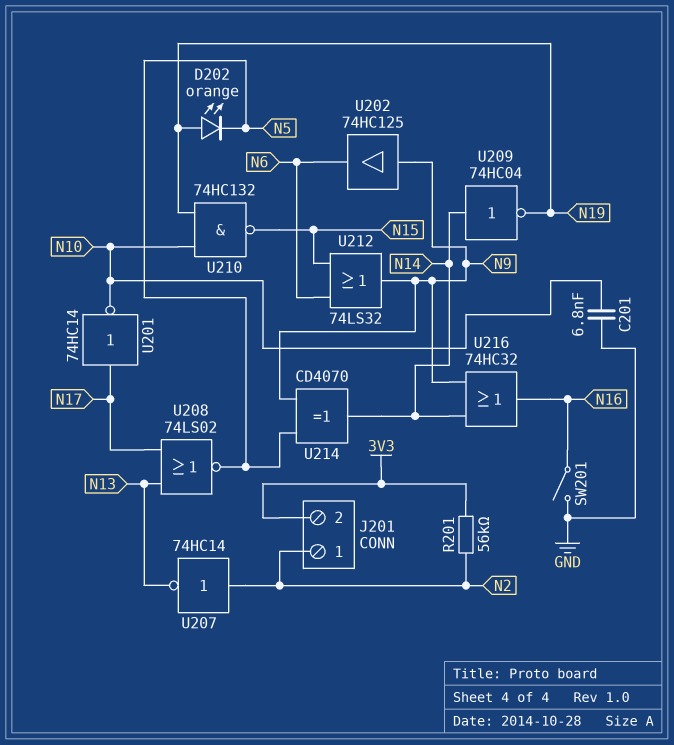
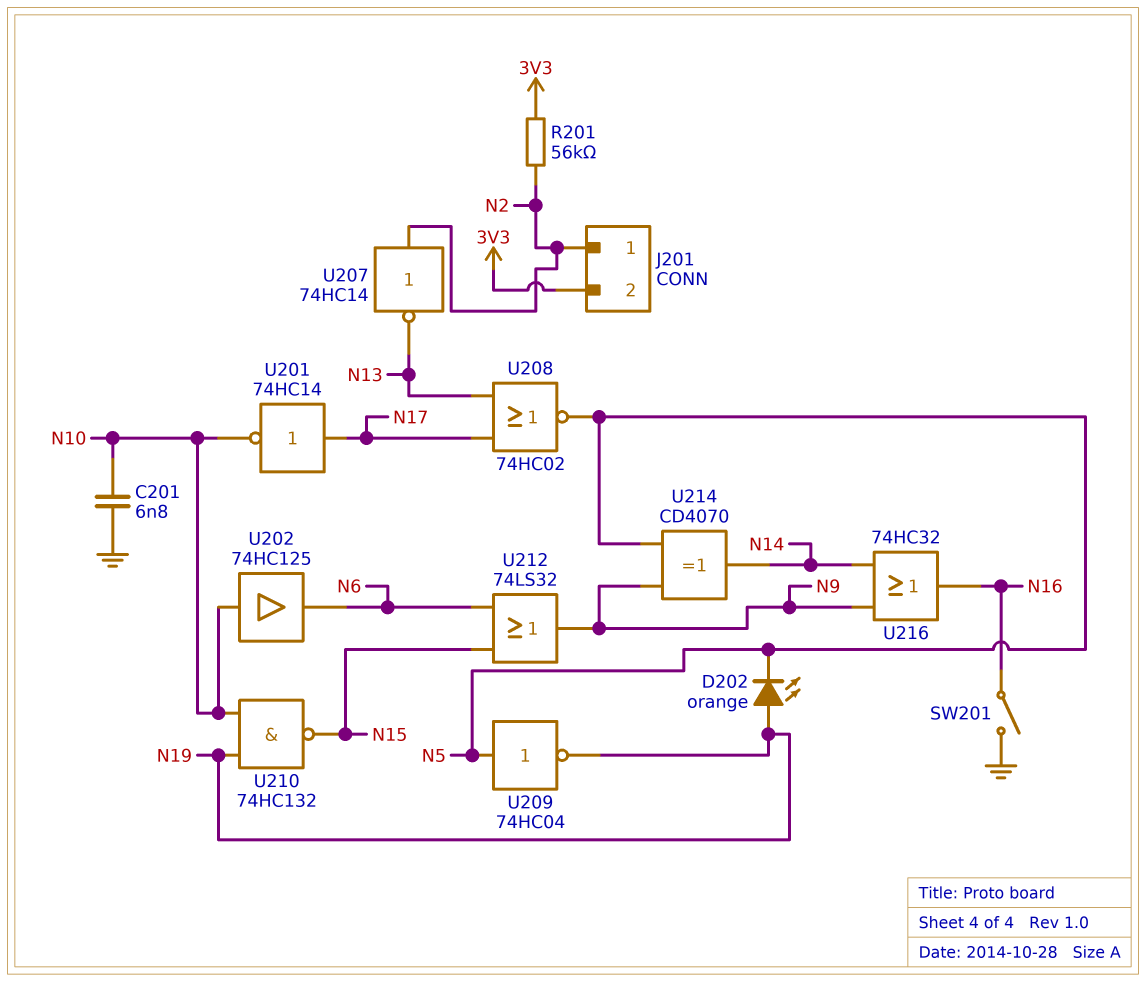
U202: buffer 74HC125 (in N9, out N6) -> buffer 74HC125 (in N10, out N6)
U208: NOR 74LS02 (in N13, in N17, out N5) -> NOR 74HC02 (in N13, in N17, out N5)
U209: NOT 74HC04 (in N14, out N19) -> NOT 74HC04 (in N5, out N19)

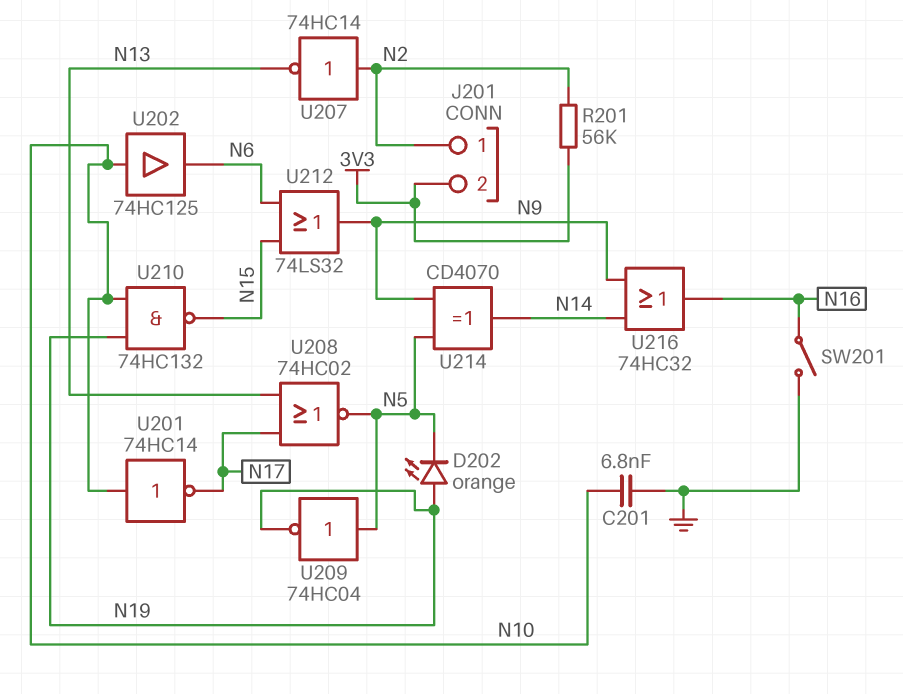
U201: NOT 74HC14 (in N17, out N10) -> NOT 74HC14 (in N10, out N17)

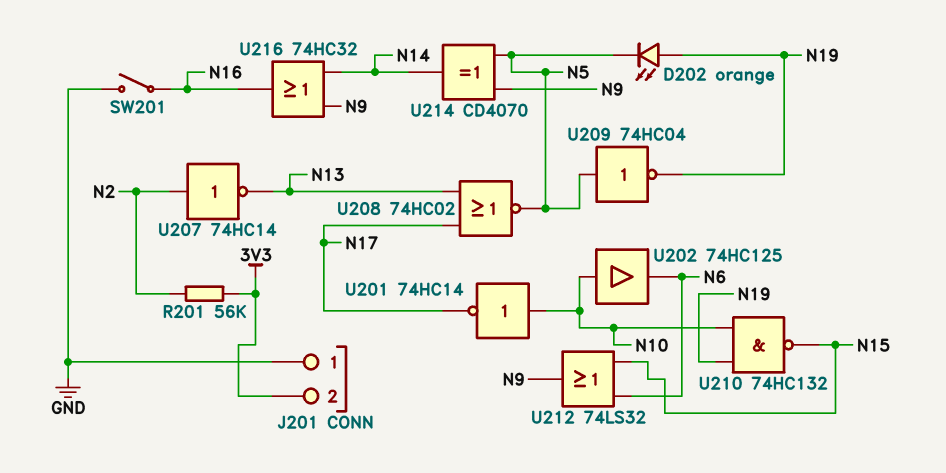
C201: 6.8nF (GND, N10) -> none
J201 pin 1: N2 -> GND

